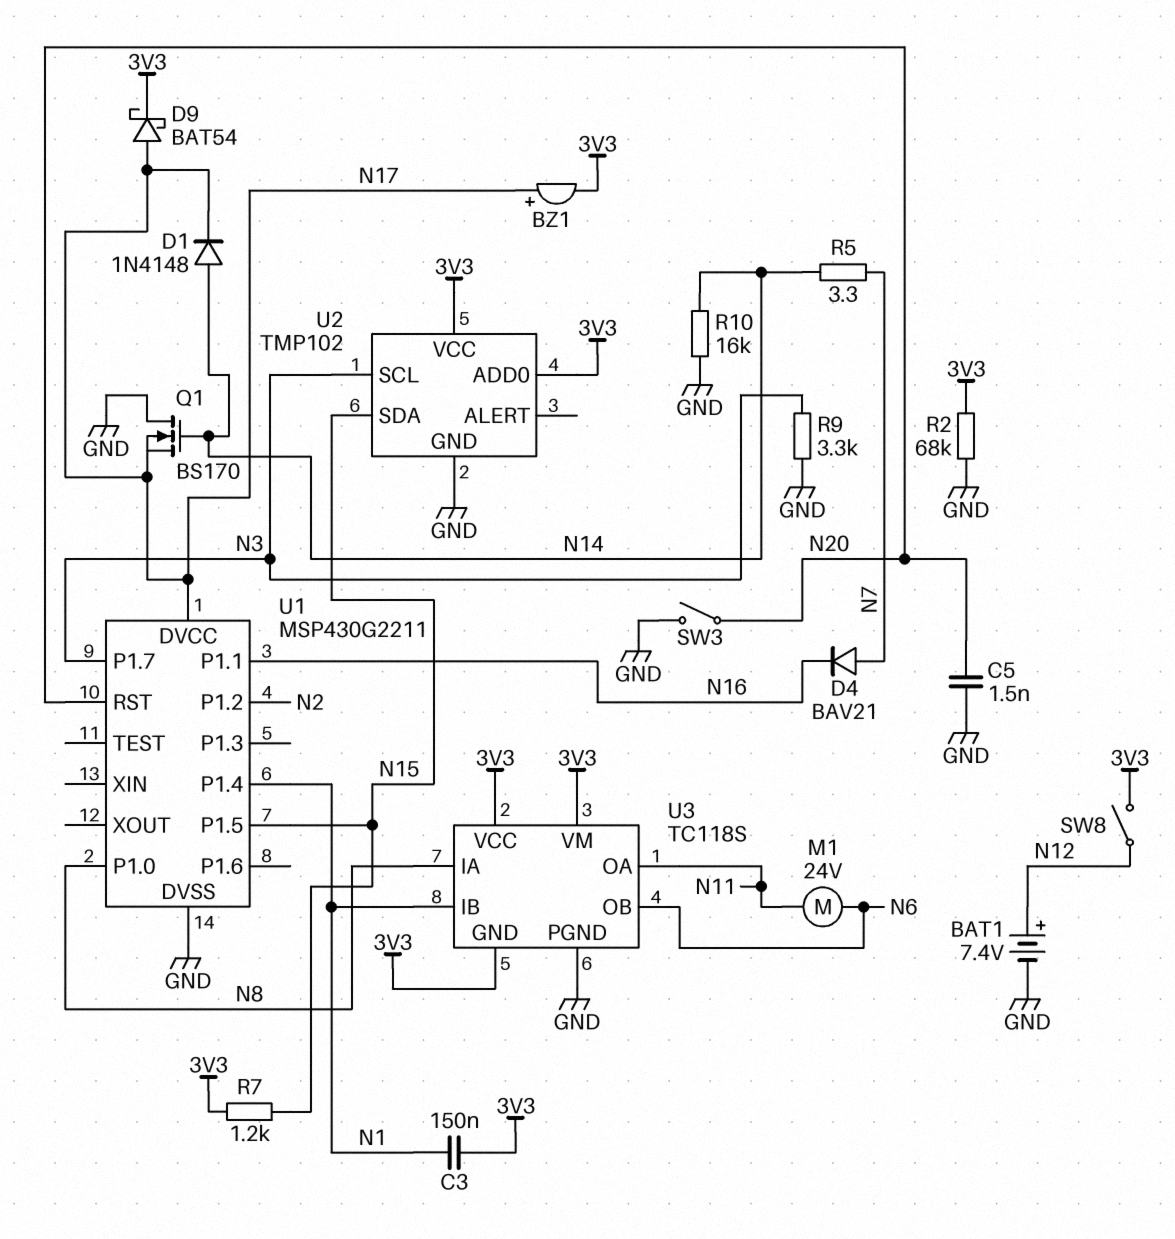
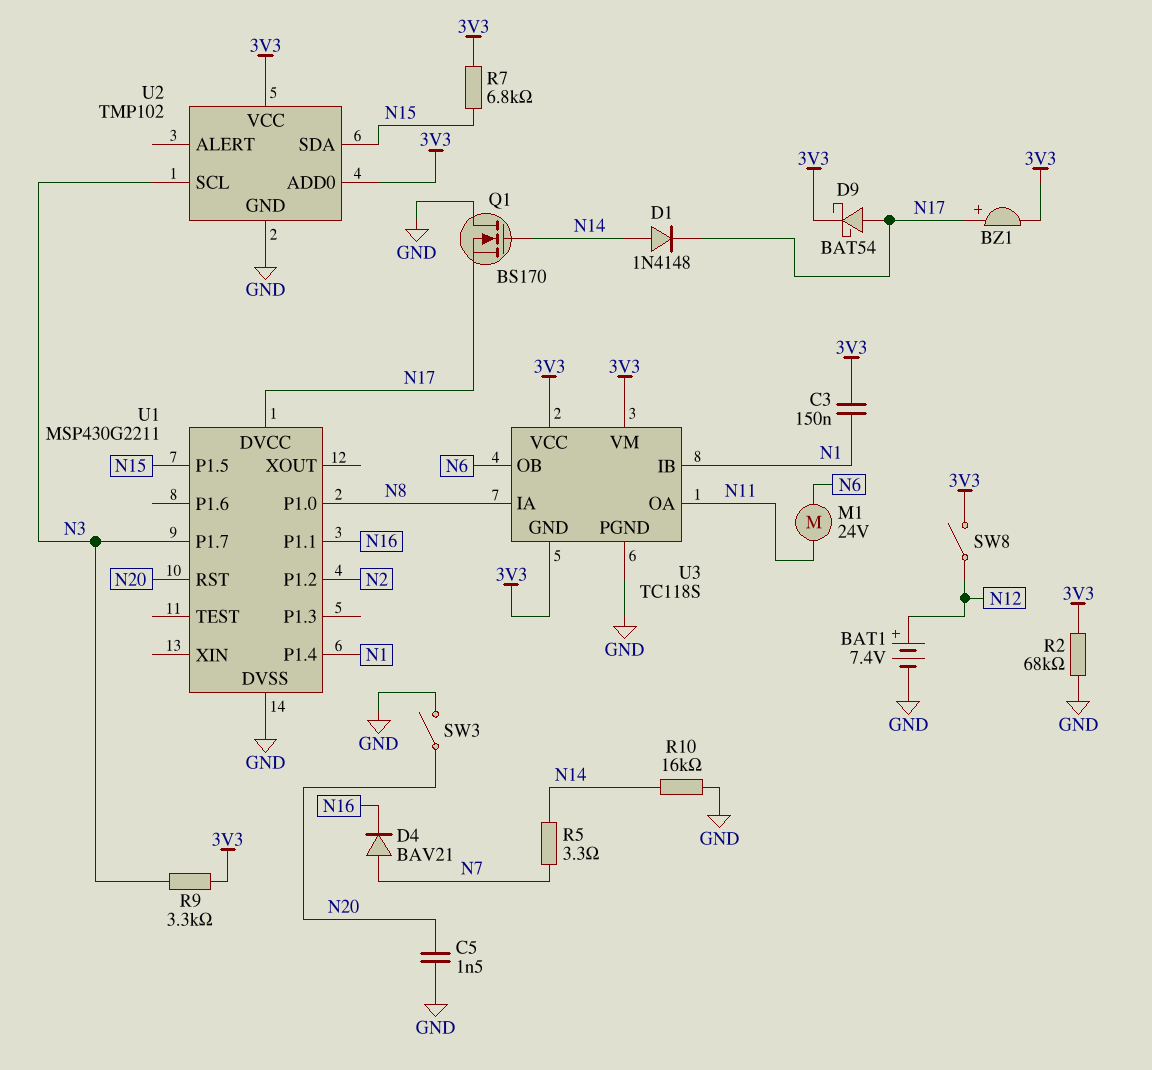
R7: 1.2k (3V3, N15) -> 6.8k (3V3, N15)
R9: 3.3k (GND, N3) -> 3.3k (3V3, N3)

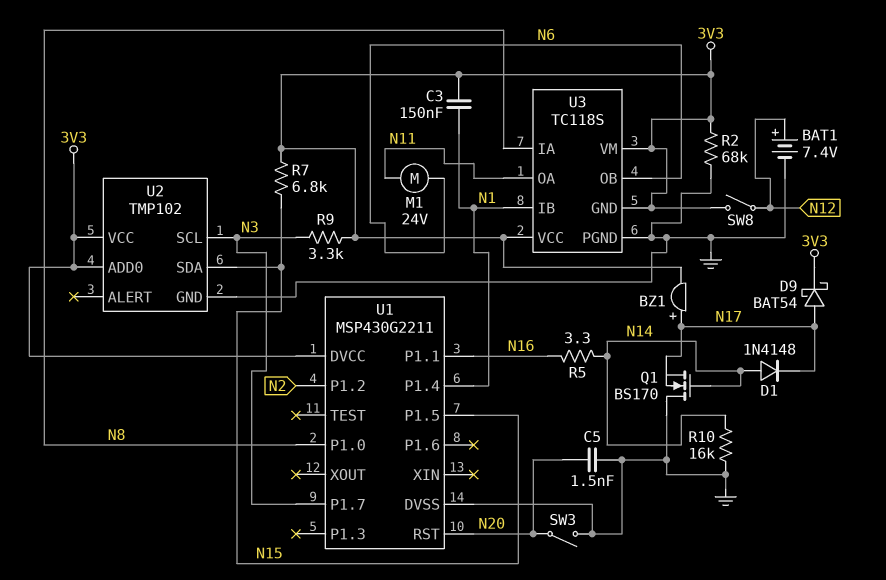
D4: diode BAV21 (A N7, K N16) -> none
R5: 3.3 (N7, N14) -> 3.3 (N14, N16)
U1 pin DVCC: N17 -> 3V3

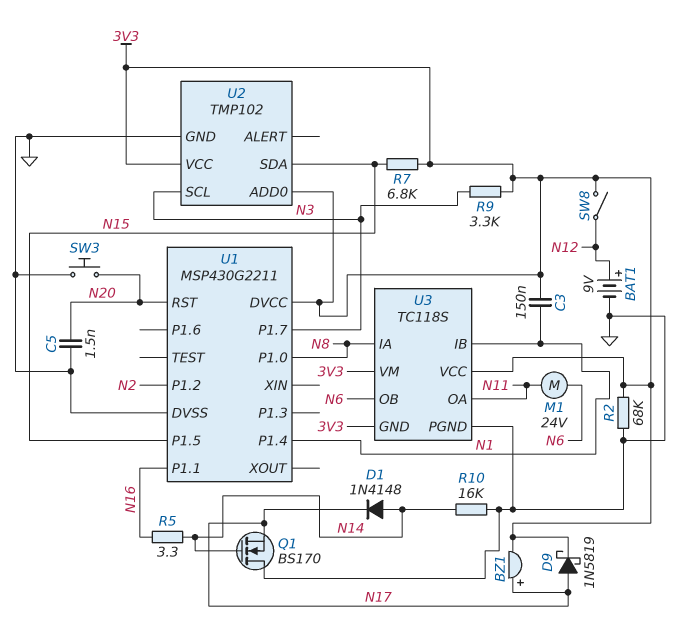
BAT1: 7.4V (plus N12, minus GND) -> 9V (plus N12, minus GND)
D9: schottky BAT54 (A N17, K 3V3) -> schottky 1N5819 (A N17, K 3V3)
SW3: switch (GND, N20) -> button (GND, N20)

